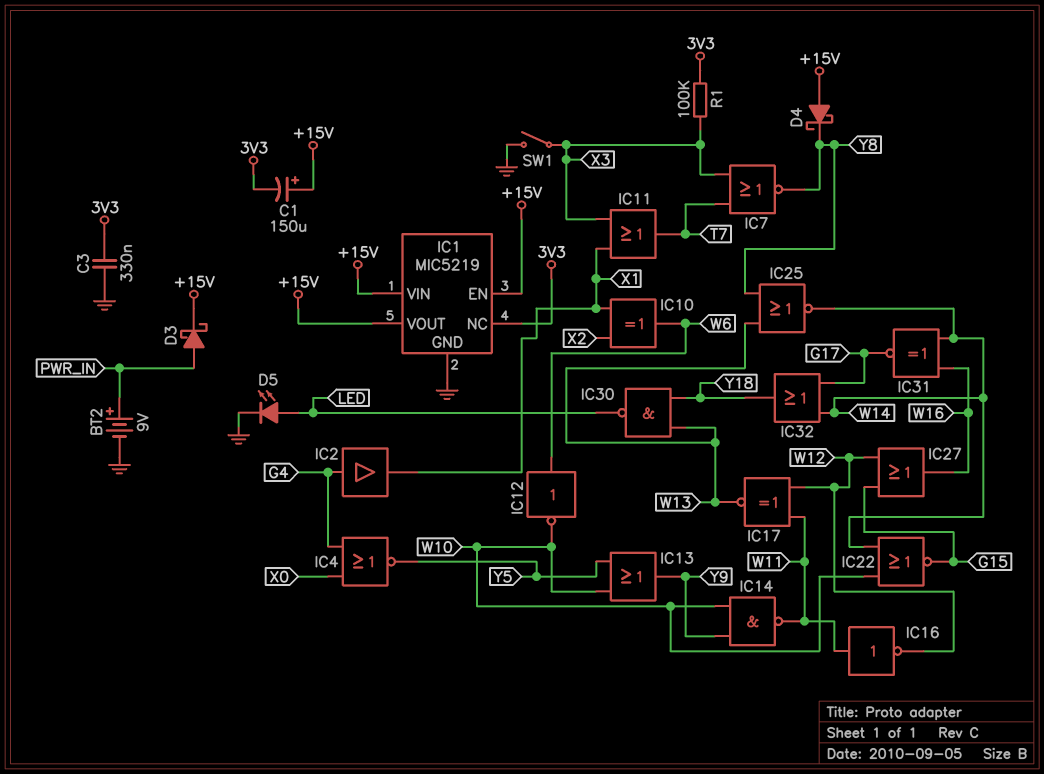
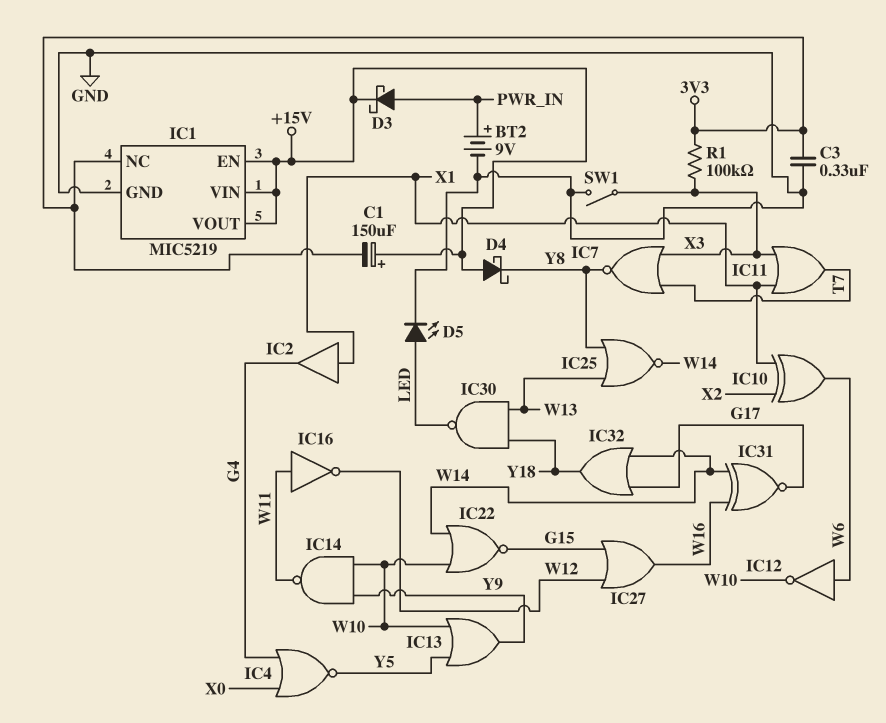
IC2: buffer (in G4, out X1) -> buffer (in X1, out G4)
IC17: XNOR (in W11, in W12, out W13) -> none

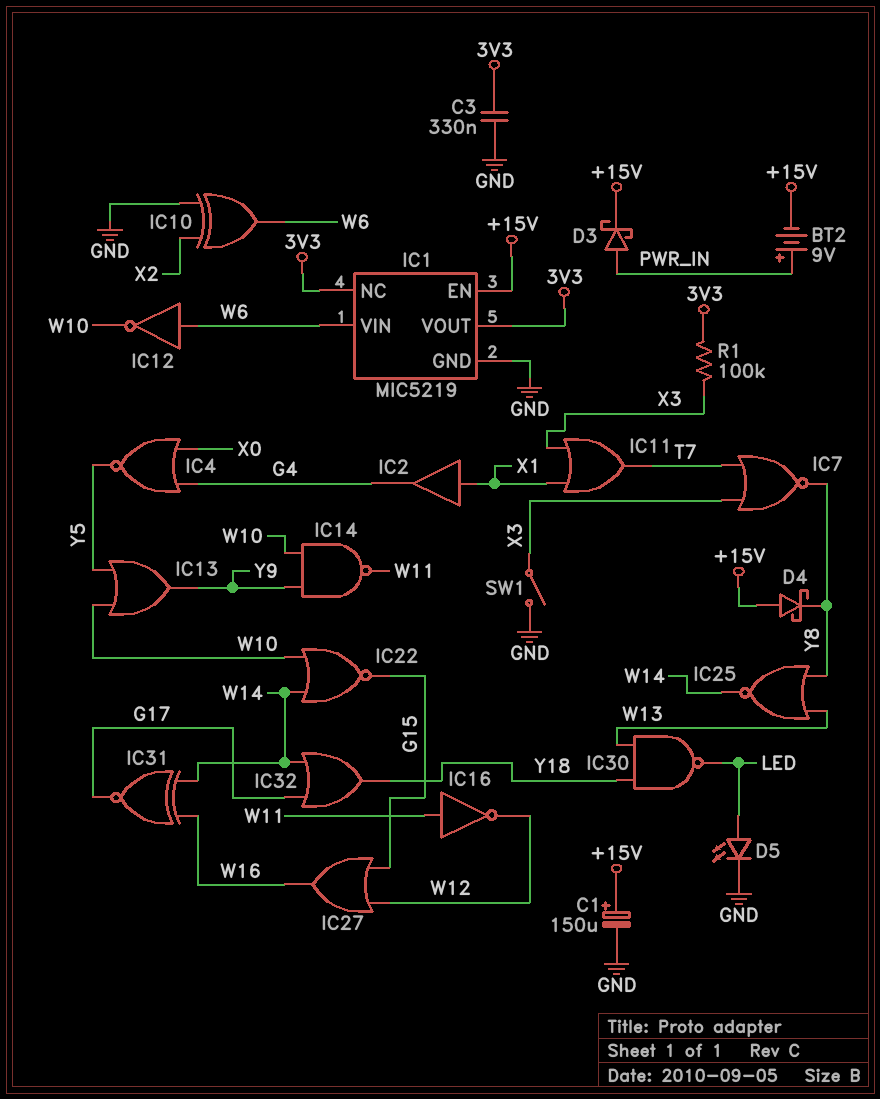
BT2: 9V (plus PWR_IN, minus GND) -> 9V (plus PWR_IN, minus +15V)
C1: 150uF (plus +15V, minus 3V3) -> 150uF (plus +15V, minus GND)
IC1 pin VIN: +15V -> W6
IC1 pin VOUT: +15V -> 3V3
IC10: XOR (in X1, in X2, out W6) -> XOR (in GND, in X2, out W6)

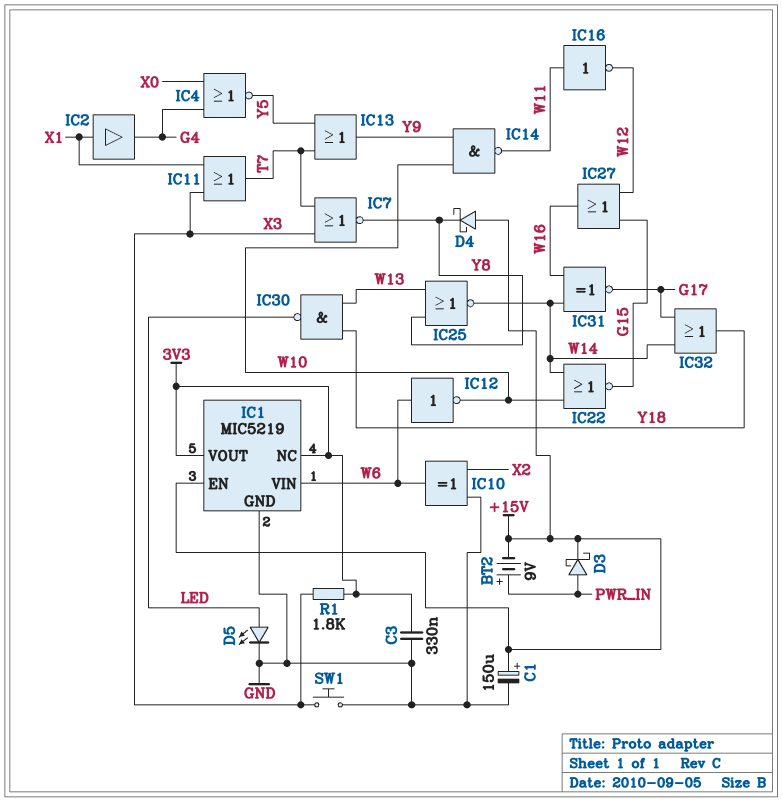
IC13: OR (in W10, in Y5, out Y9) -> OR (in T7, in Y5, out Y9)
R1: 100k (3V3, X3) -> 1.8k (3V3, X3)
SW1: switch (GND, X3) -> button (GND, X3)

